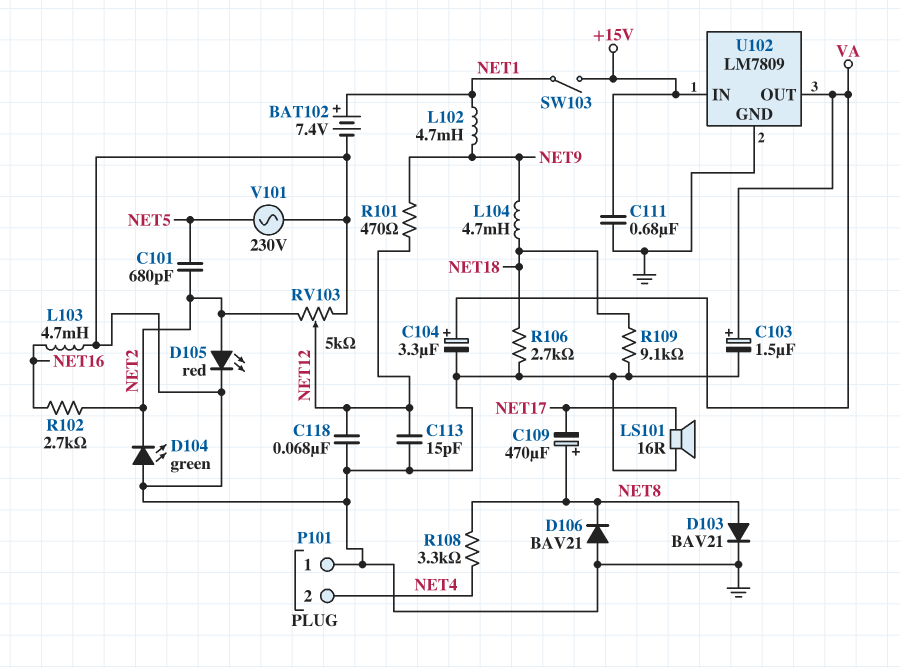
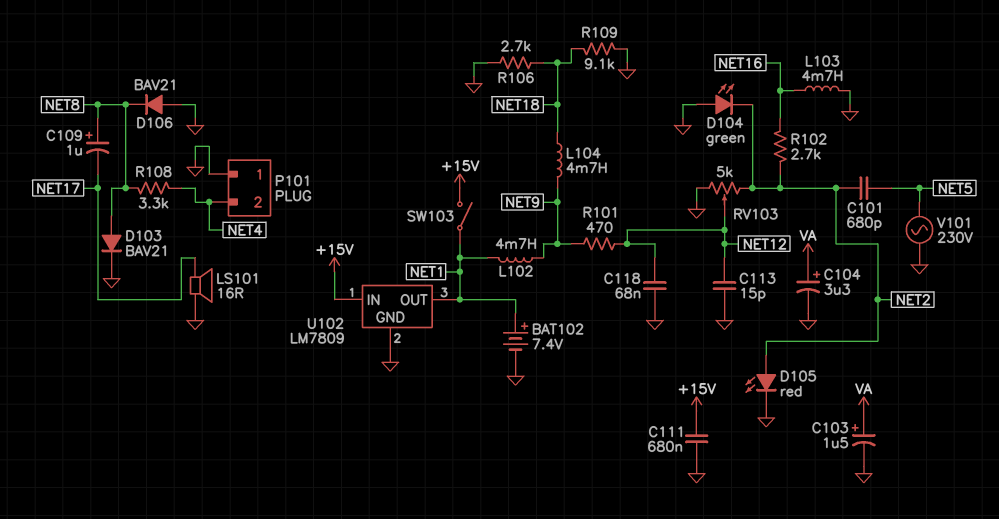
C109: 470uF (plus NET8, minus NET17) -> 1uF (plus NET8, minus NET17)
U102 pin OUT: VA -> NET1

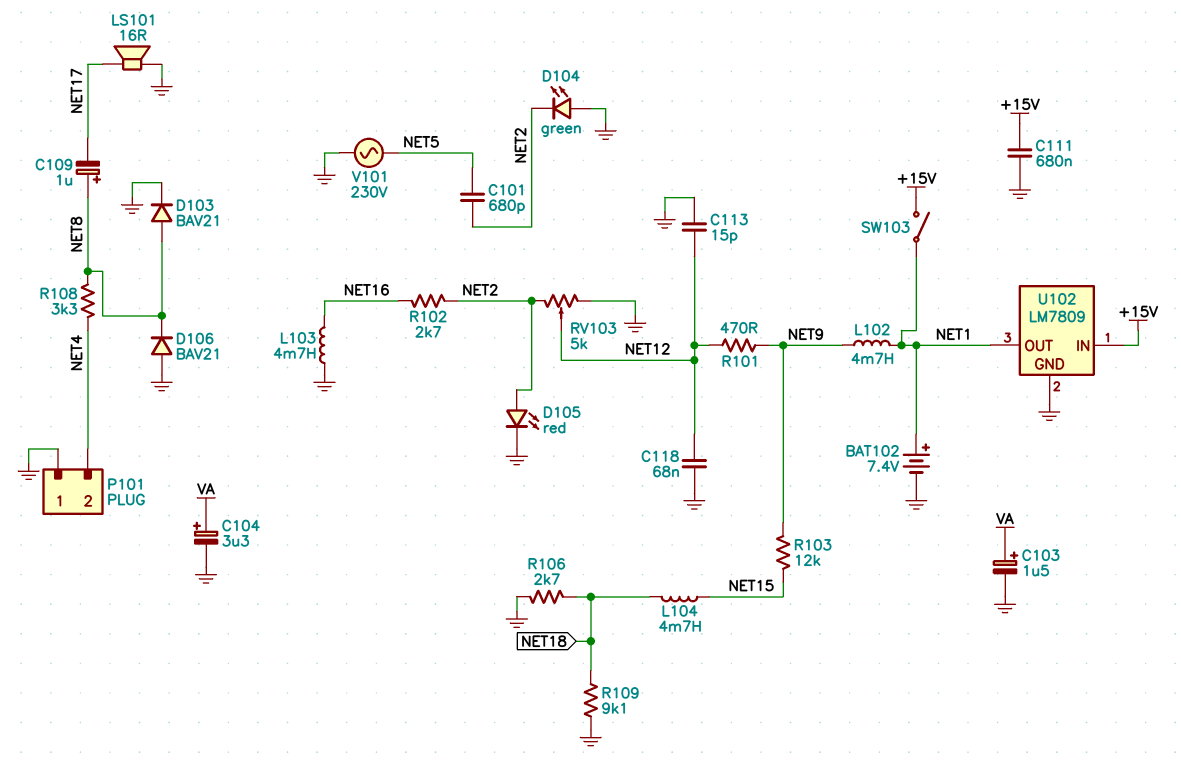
L104: 4.7mH (NET9, NET18) -> 4.7mH (NET15, NET18)
R103: none -> 12k (NET9, NET15)

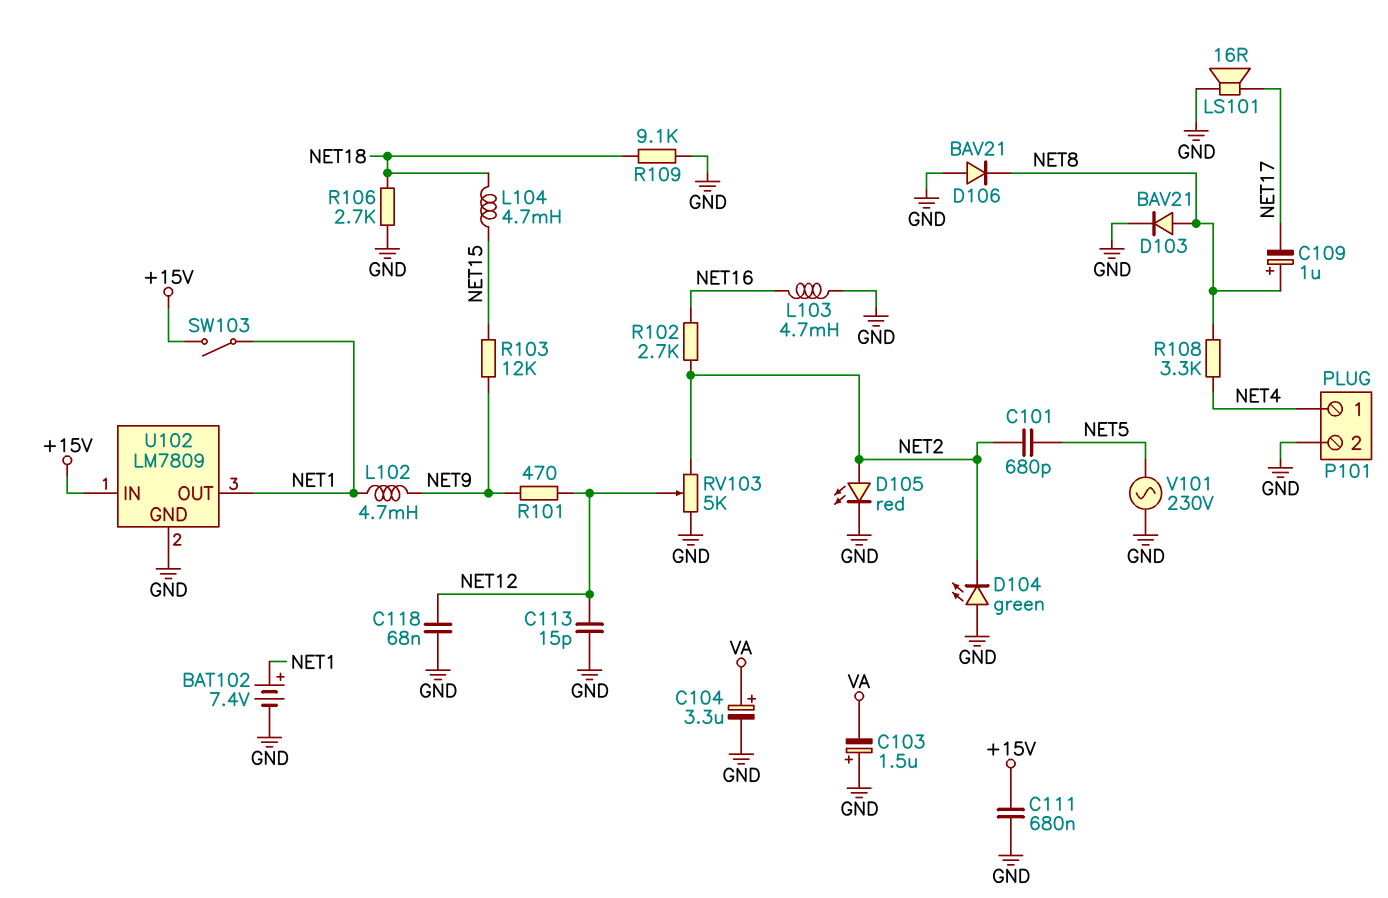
C103: 1.5uF (plus VA, minus GND) -> 1.5uF (plus GND, minus VA)
P101 pin 1: GND -> NET4
P101 pin 2: NET4 -> GND

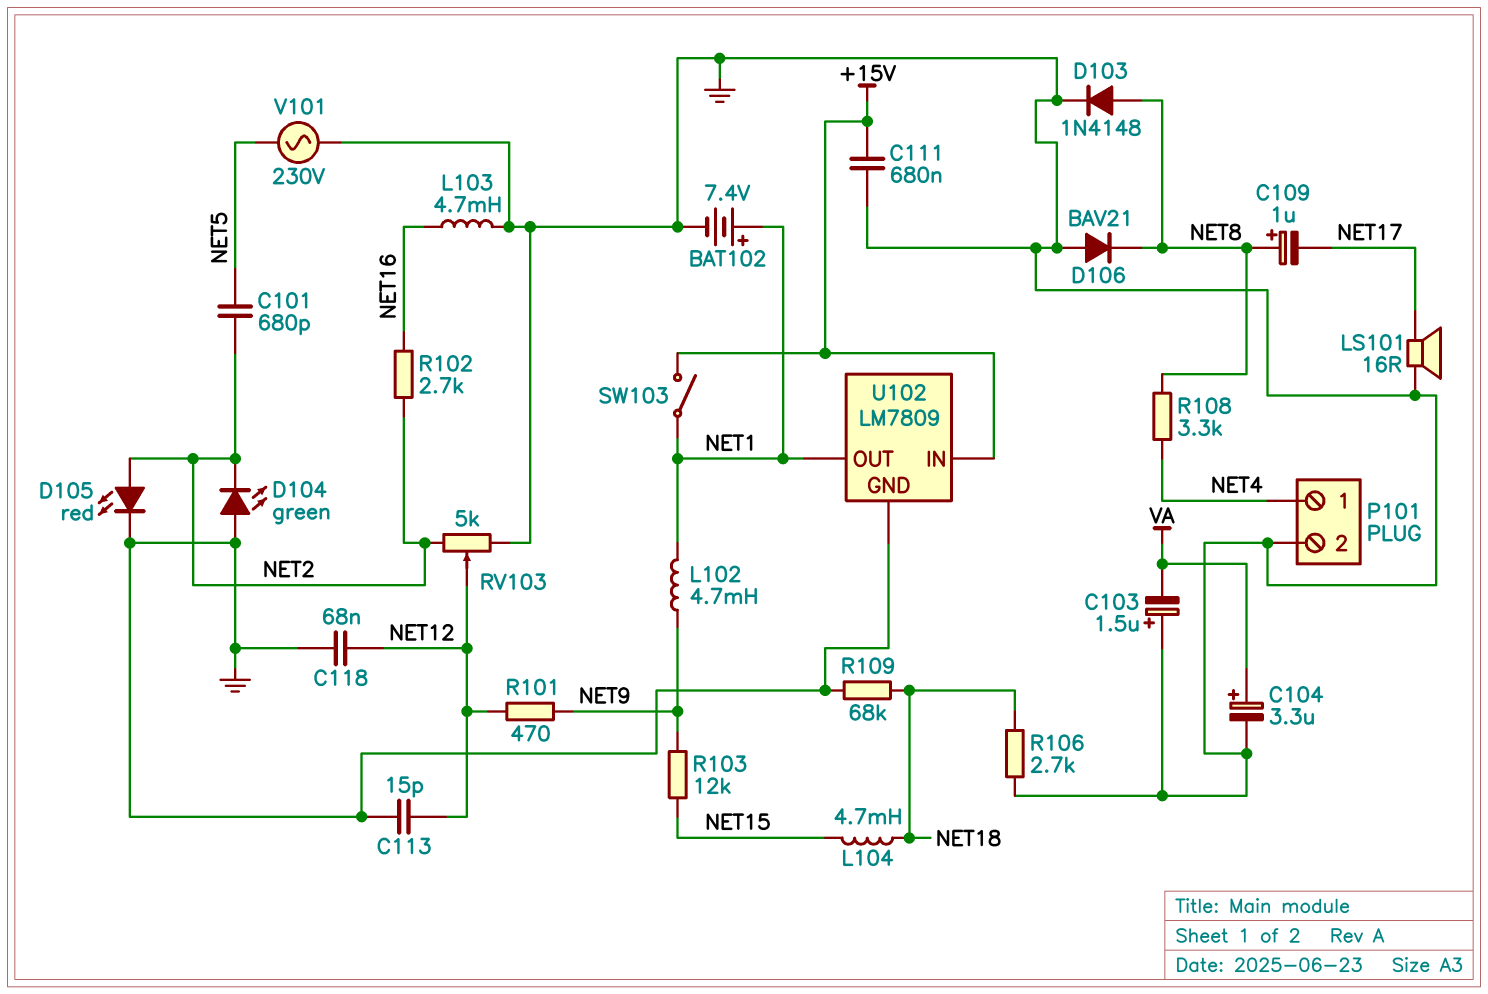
D103: diode BAV21 (A NET8, K GND) -> diode 1N4148 (A NET8, K GND)
R109: 9.1k (GND, NET18) -> 68k (GND, NET18)

